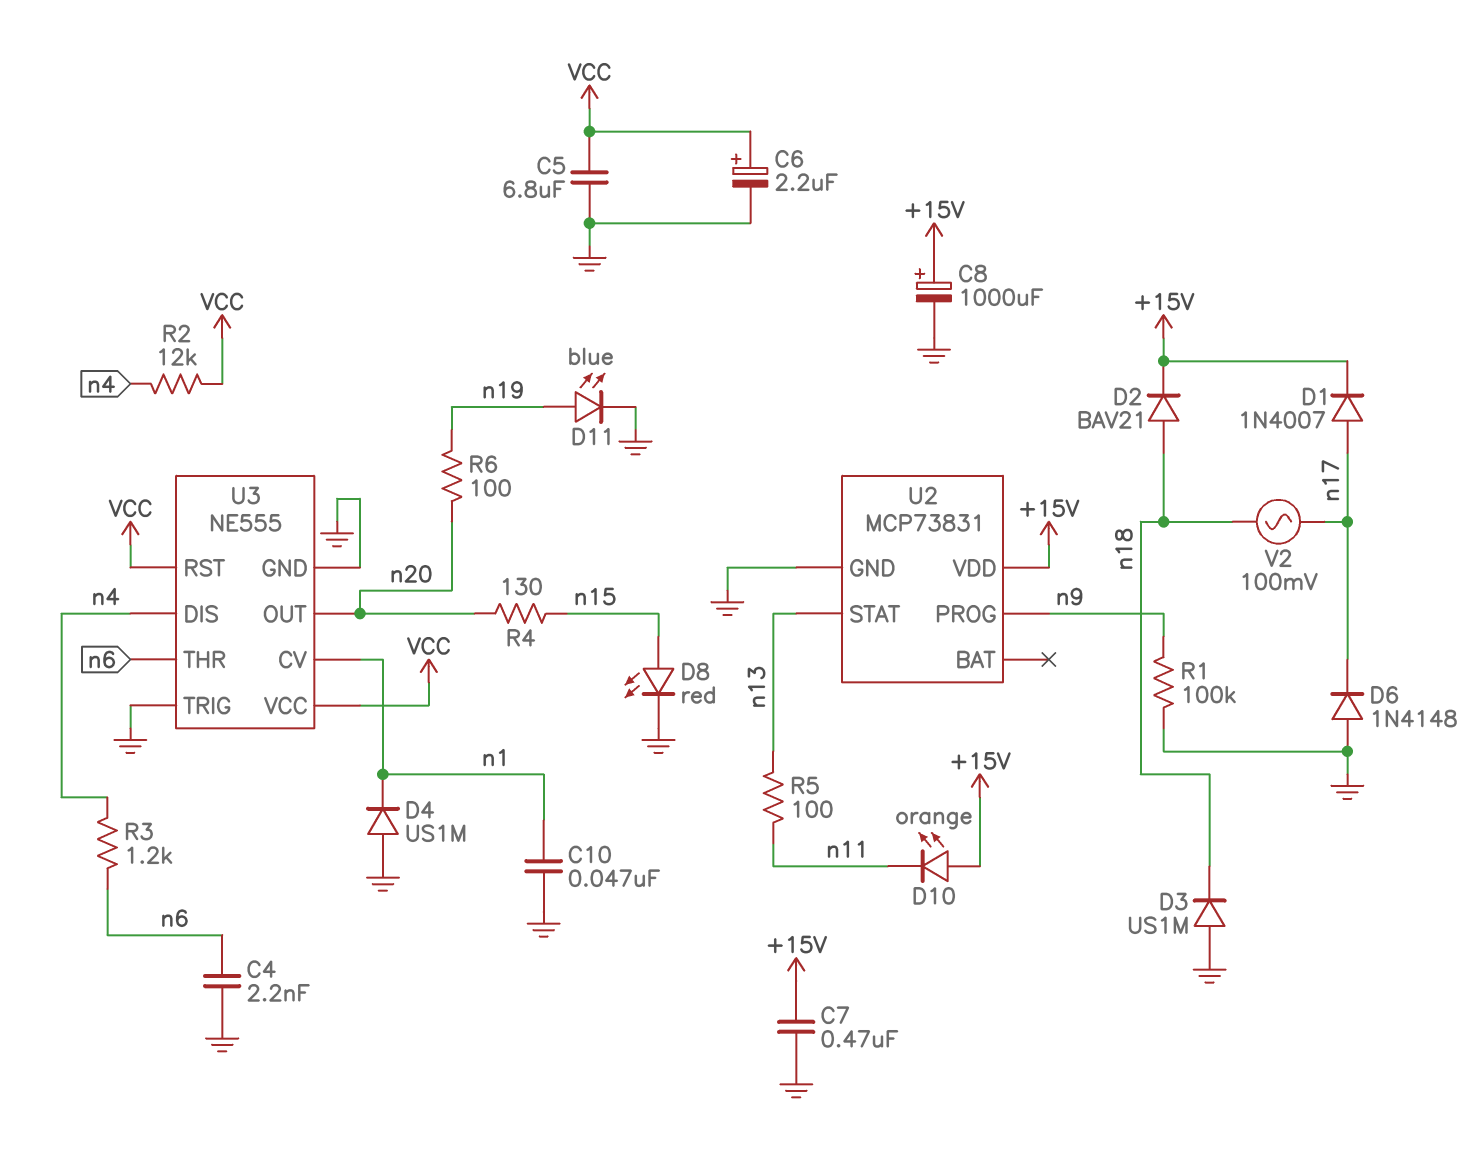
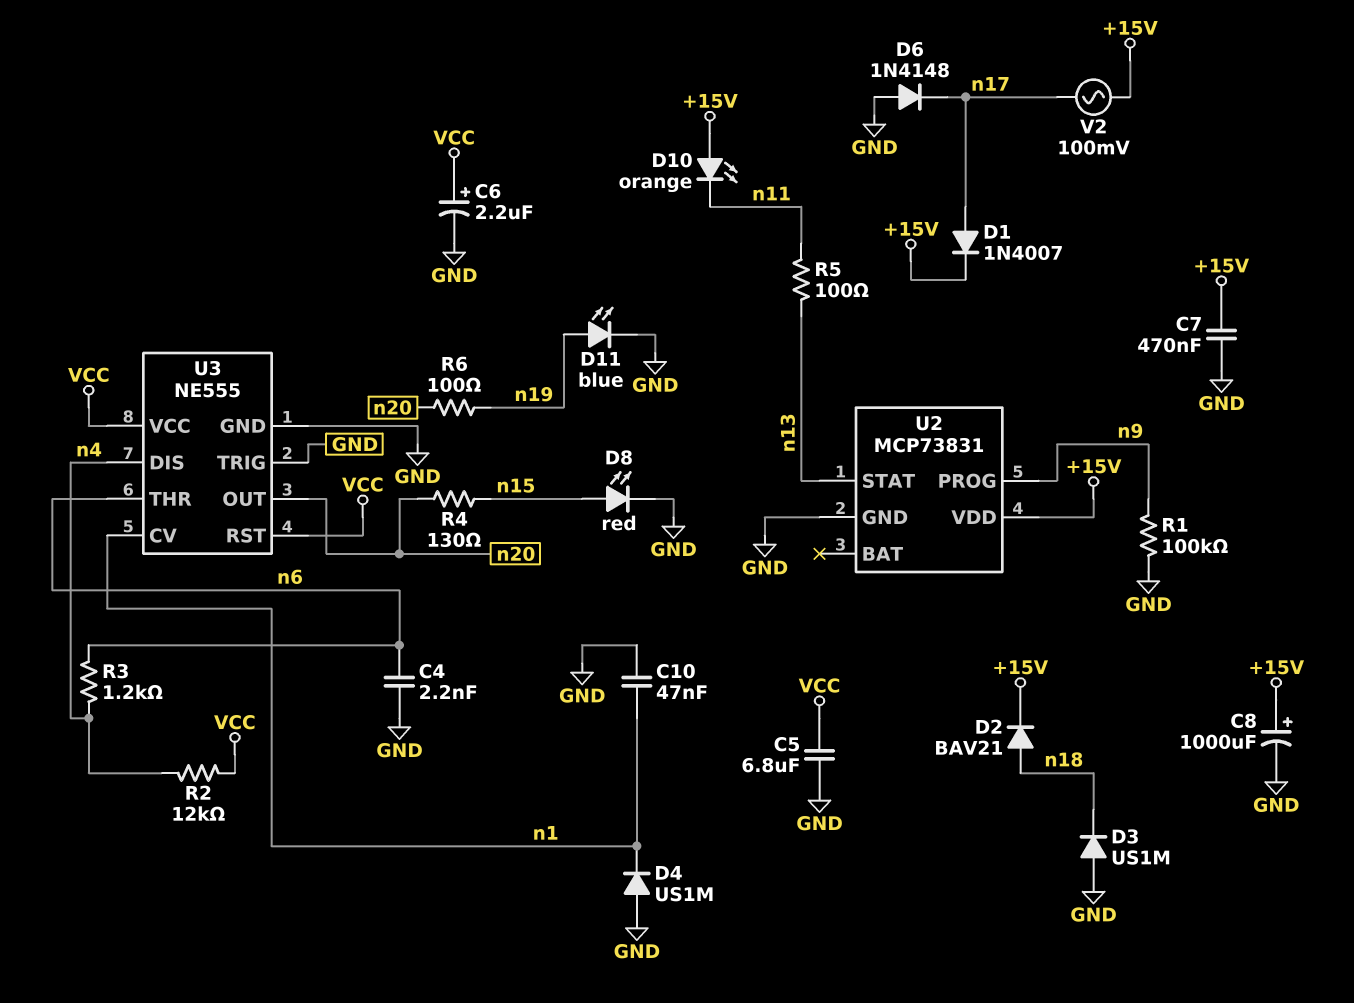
V2: AC 100mV (n17, n18) -> AC 100mV (+15V, n17)

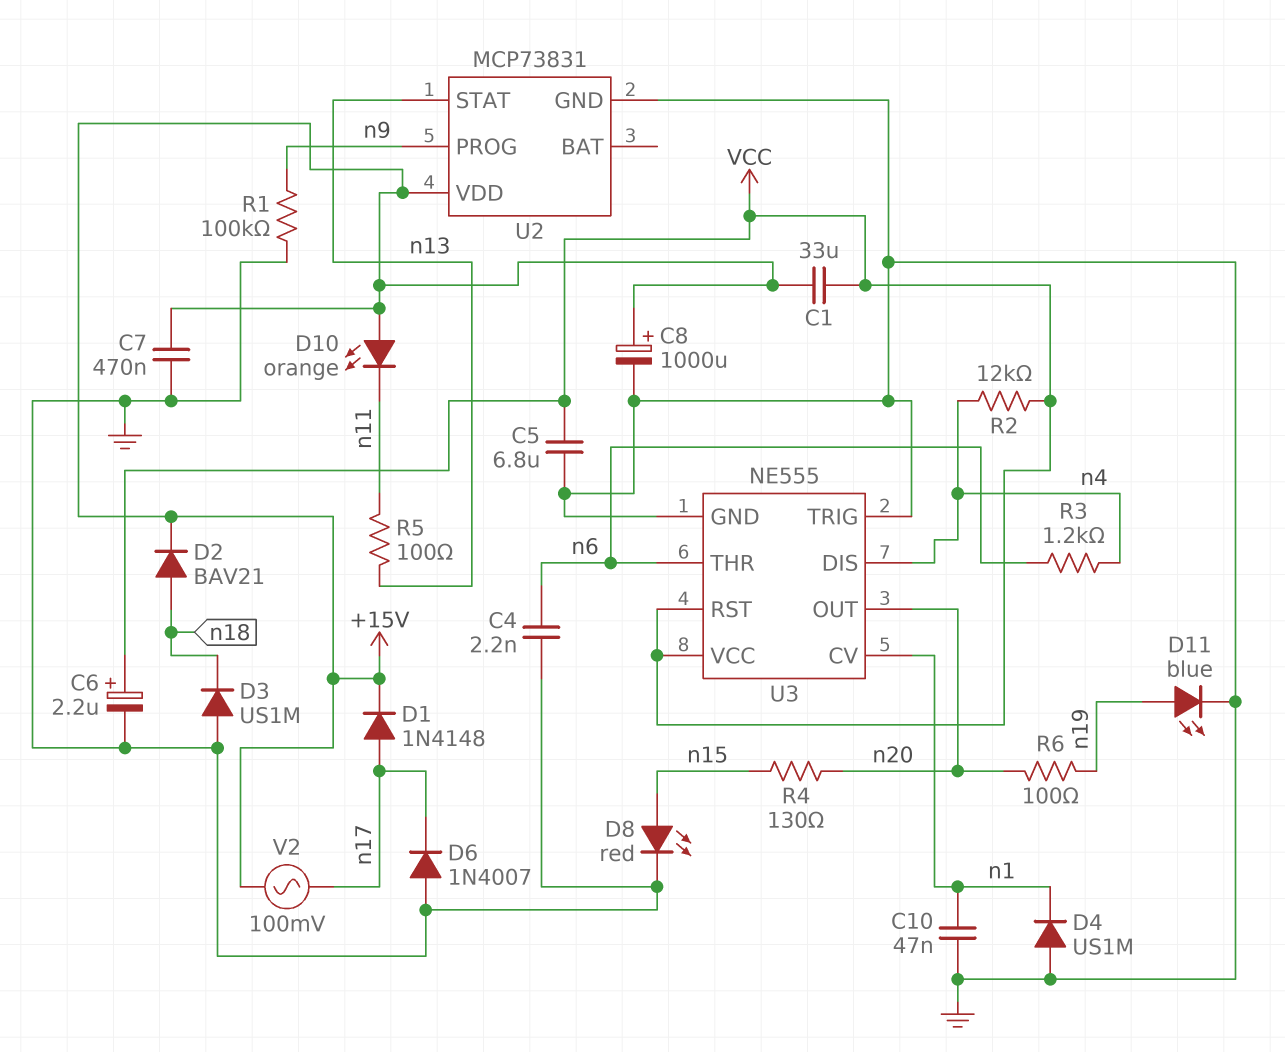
C1: none -> 33uF (+15V, VCC)
D1: diode 1N4007 (A n17, K +15V) -> diode 1N4148 (A n17, K +15V)
D6: diode 1N4148 (A GND, K n17) -> diode 1N4007 (A GND, K n17)

